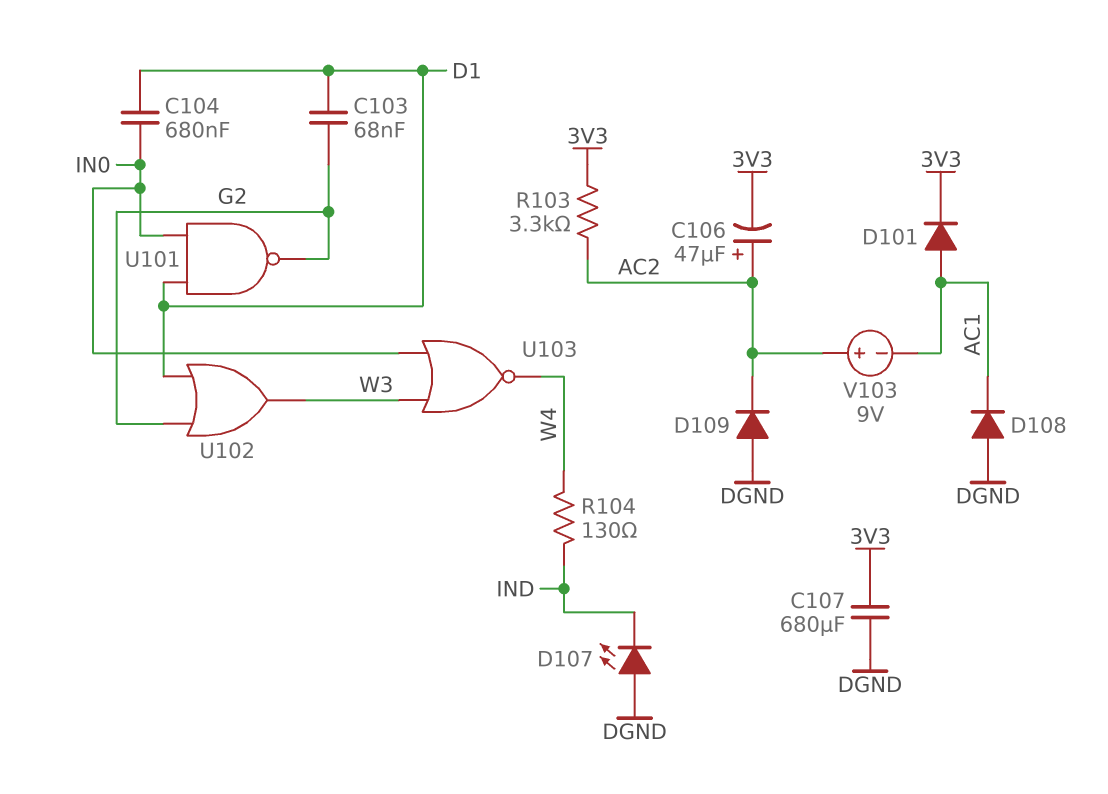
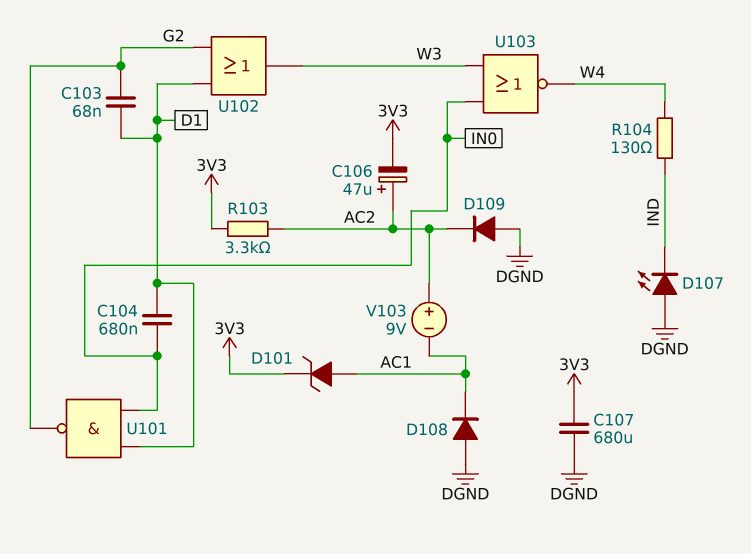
D101: diode (A AC1, K 3V3) -> zener (A AC1, K 3V3)

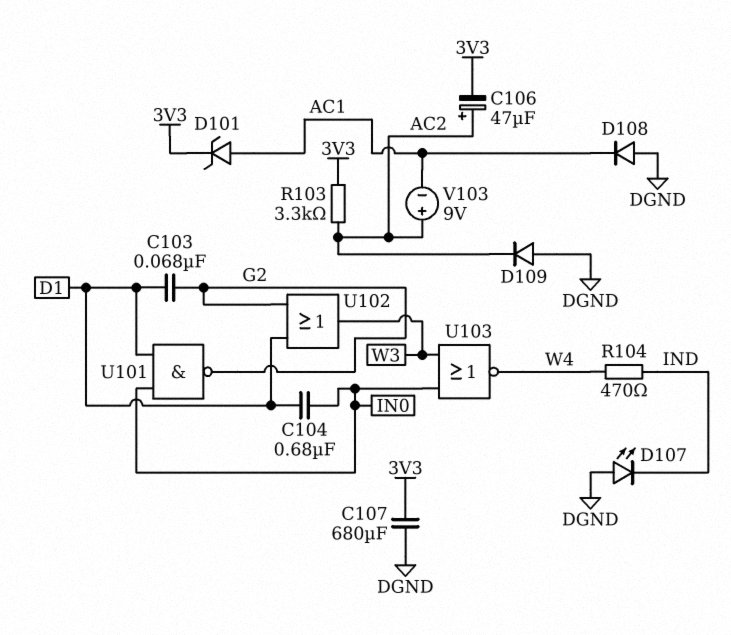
R104: 130 (IND, W4) -> 470 (IND, W4)

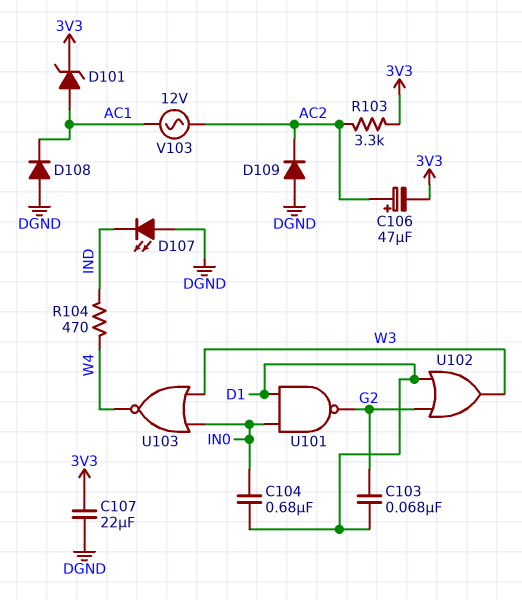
C107: 680uF (3V3, DGND) -> 22uF (3V3, DGND)
V103: 9V (plus AC2, minus AC1) -> AC 12V (AC1, AC2)

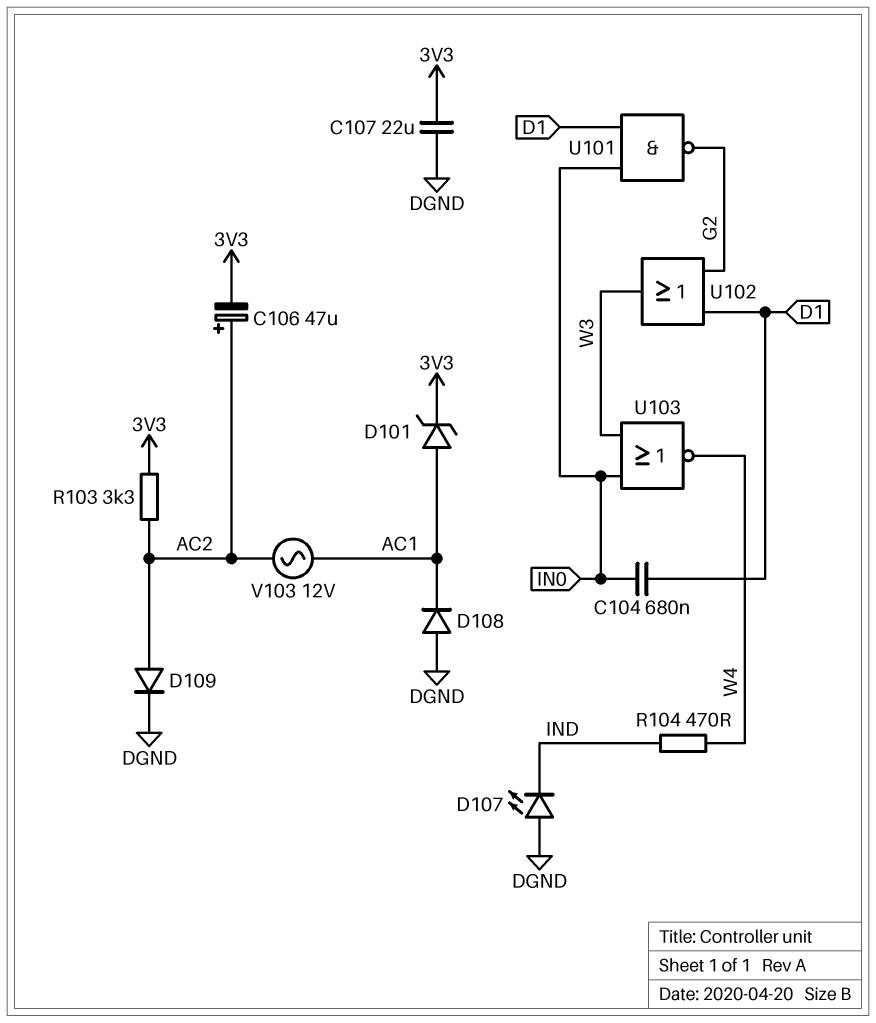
C103: 68nF (D1, G2) -> none
D109: diode (A DGND, K AC2) -> diode (A AC2, K DGND)

